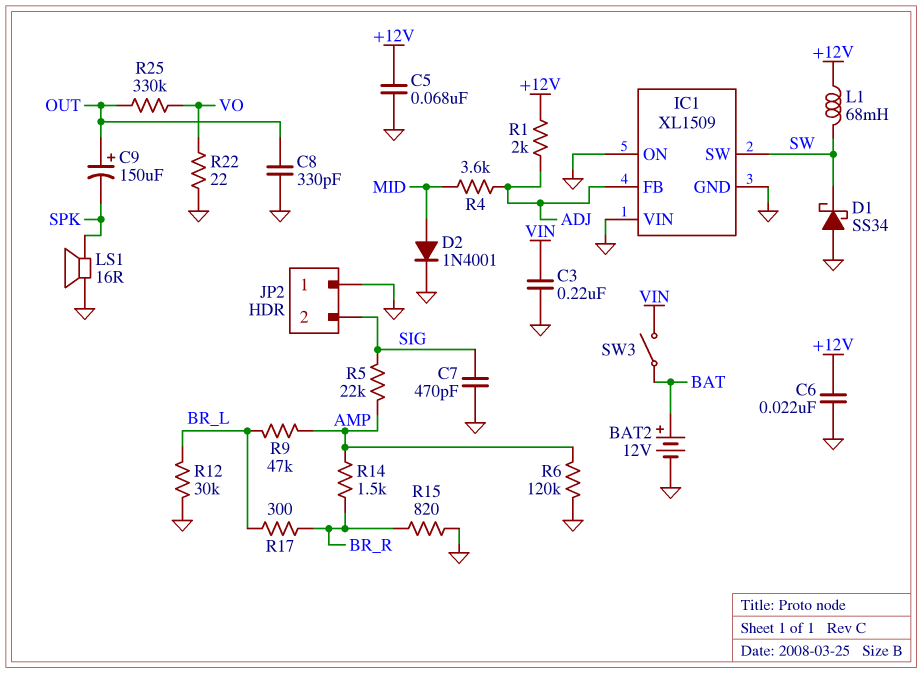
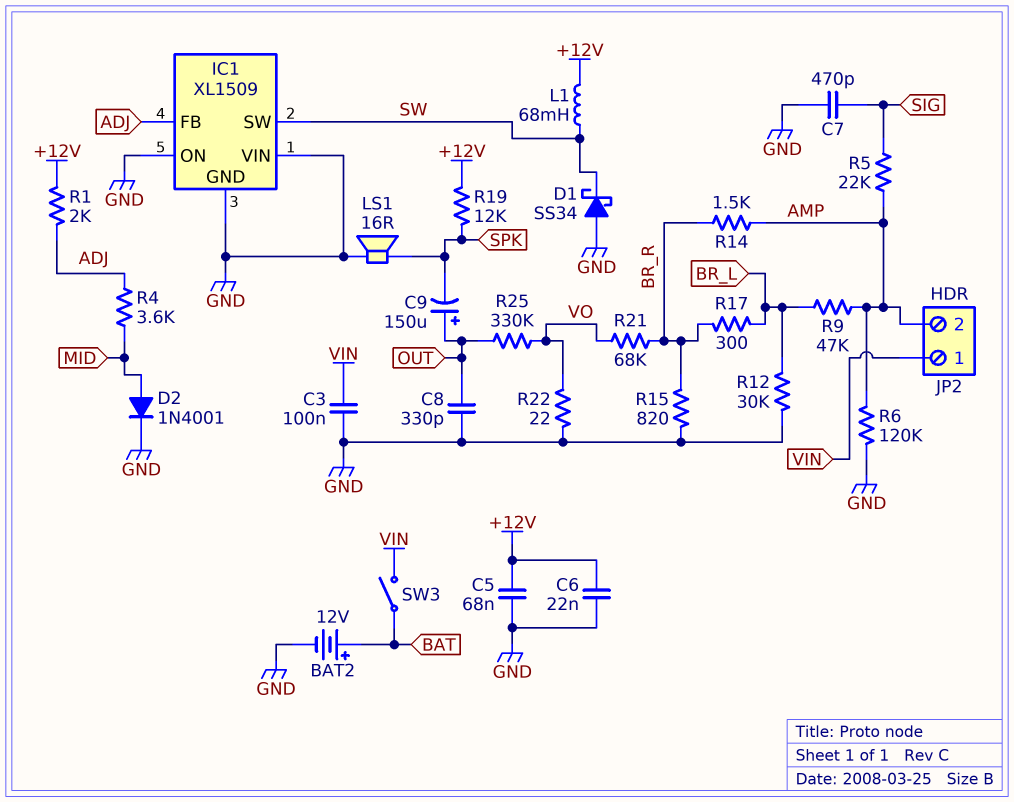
C3: 220nF (GND, VIN) -> 100nF (GND, VIN)
JP2 pin 1: GND -> VIN
JP2 pin 2: SIG -> AMP
R19: none -> 12k (+12V, SPK)
R21: none -> 68k (BR_R, VO)

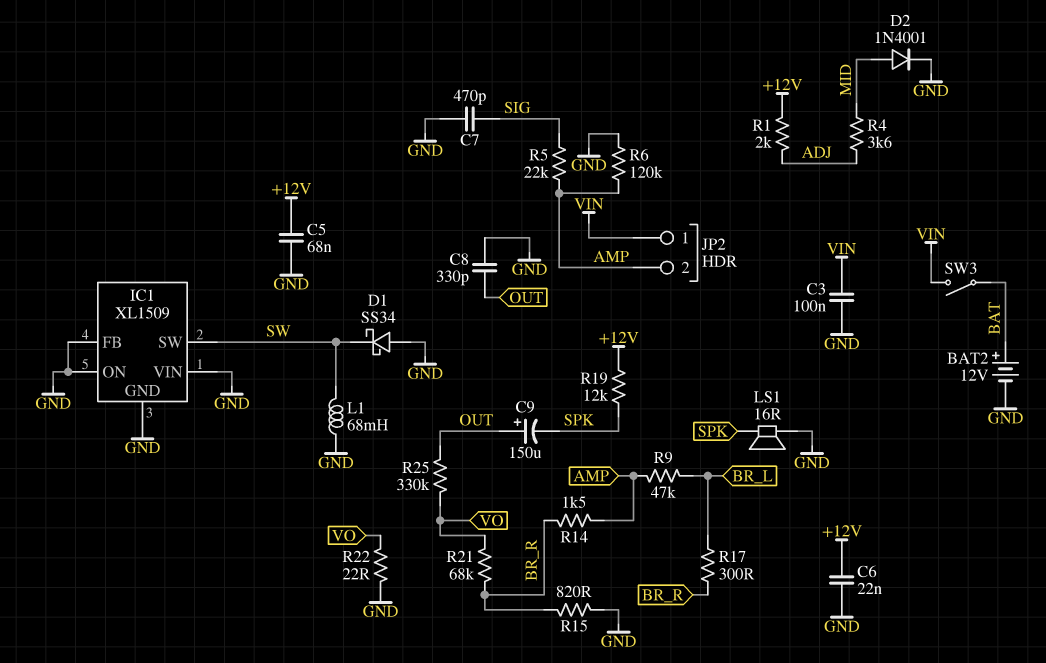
IC1 pin FB: ADJ -> GND
L1: 68mH (+12V, SW) -> 68mH (GND, SW)
R12: 30k (BR_L, GND) -> none

